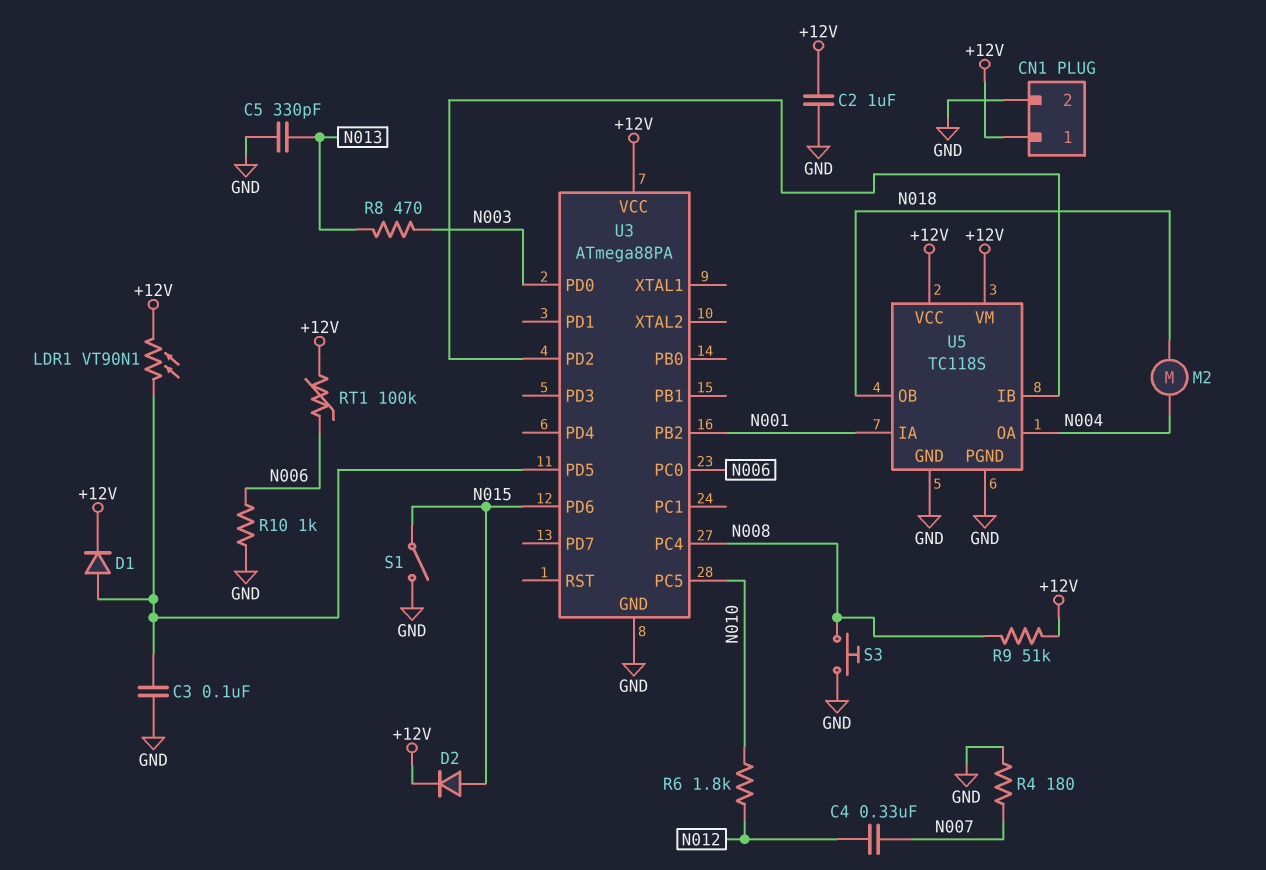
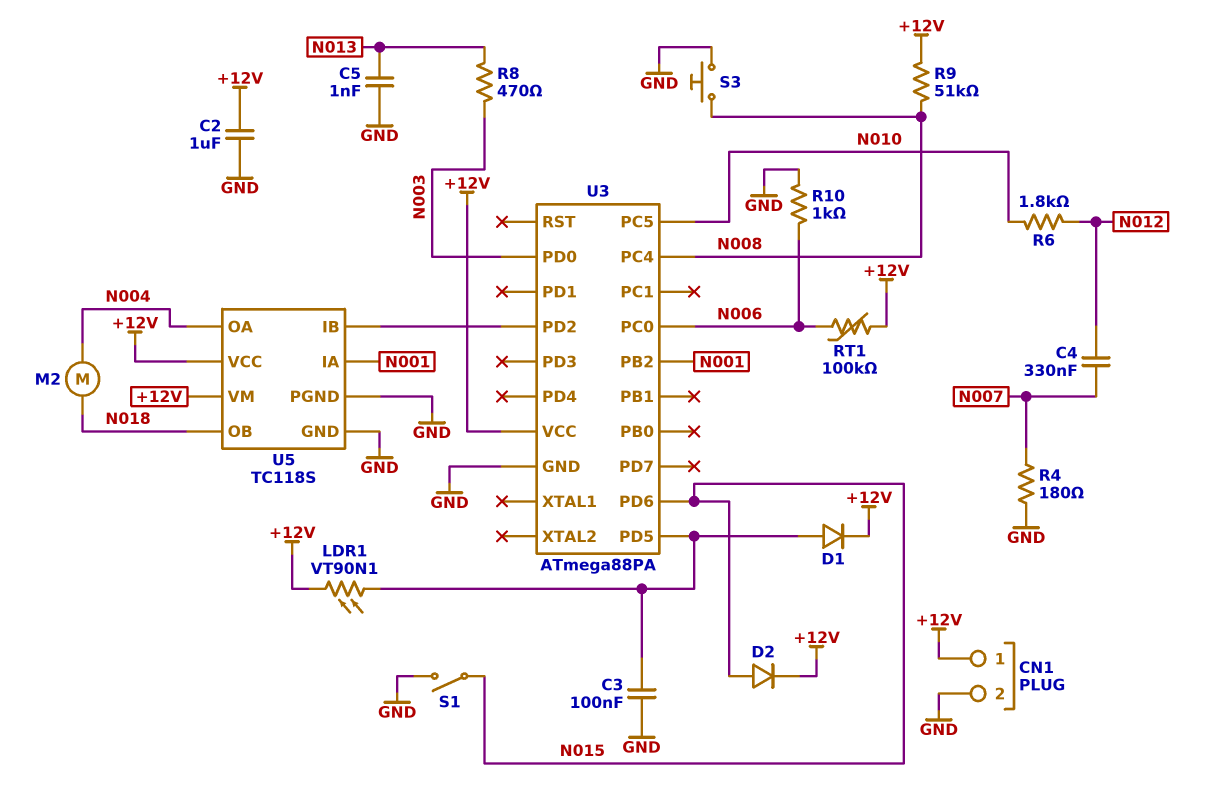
C5: 330pF (GND, N013) -> 1nF (GND, N013)

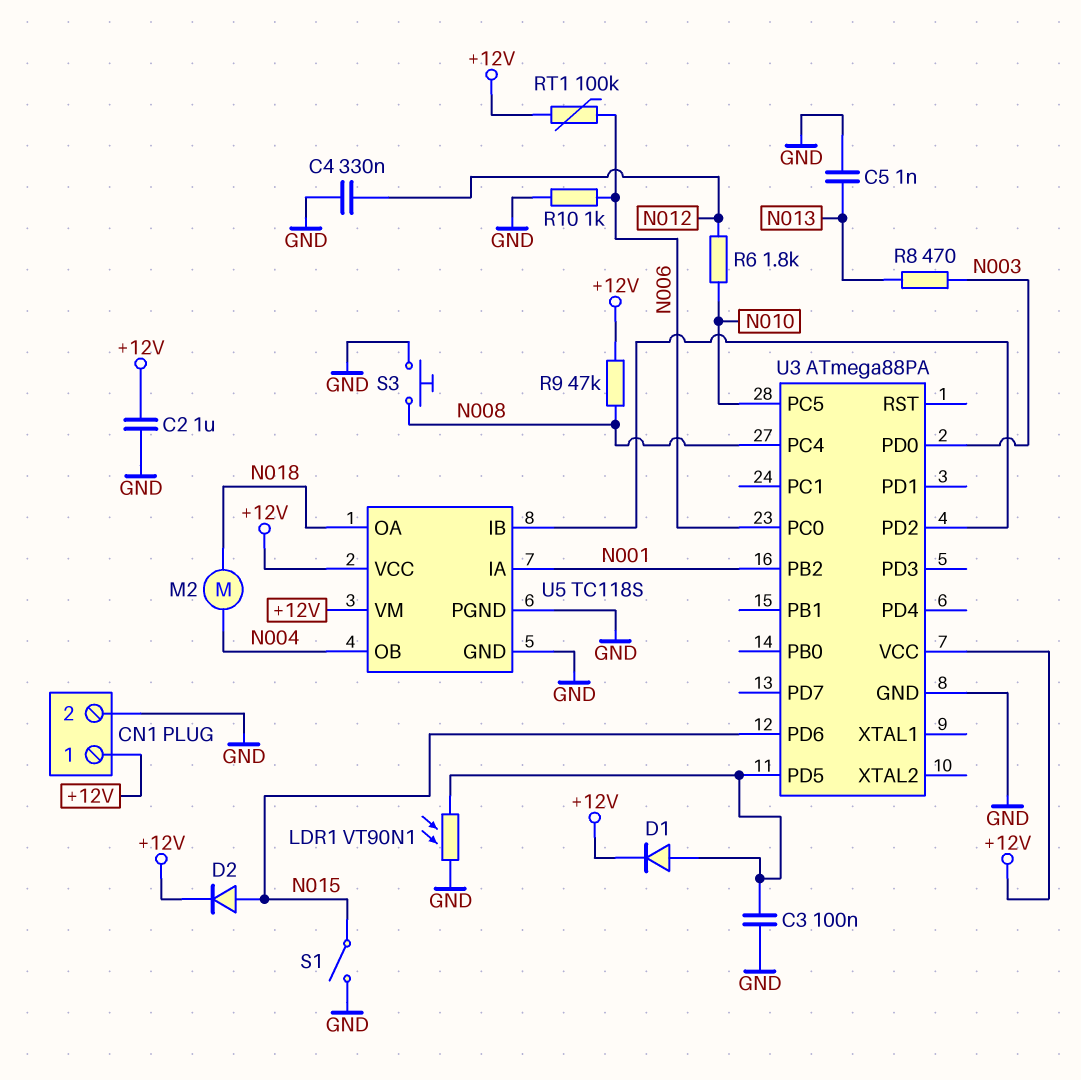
C4: 330nF (N007, N012) -> 330nF (GND, N012)
LDR1: VT90N1 (+12V, U3/PD5) -> VT90N1 (GND, U3/PD5)
R4: 180 (GND, N007) -> none
R9: 51k (+12V, N008) -> 47k (+12V, N008)
U5 pin OA: N004 -> N018
U5 pin OB: N018 -> N004

